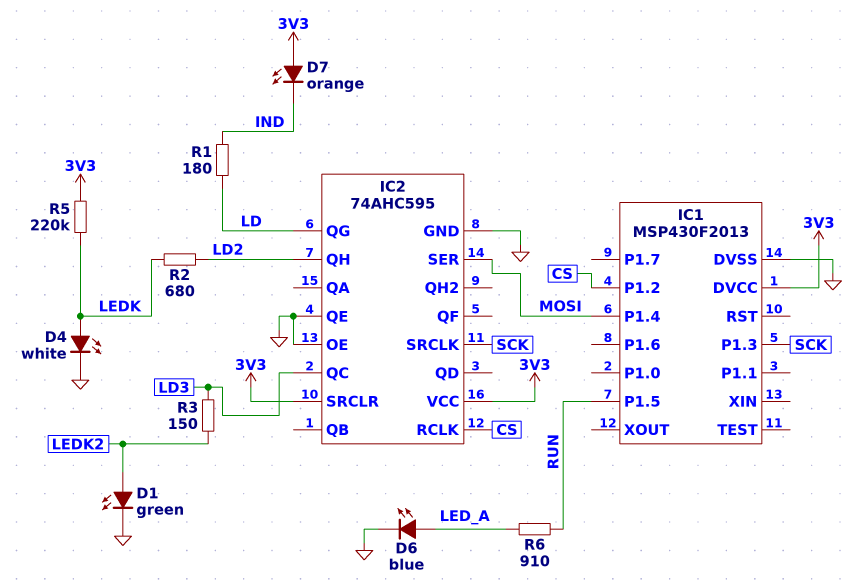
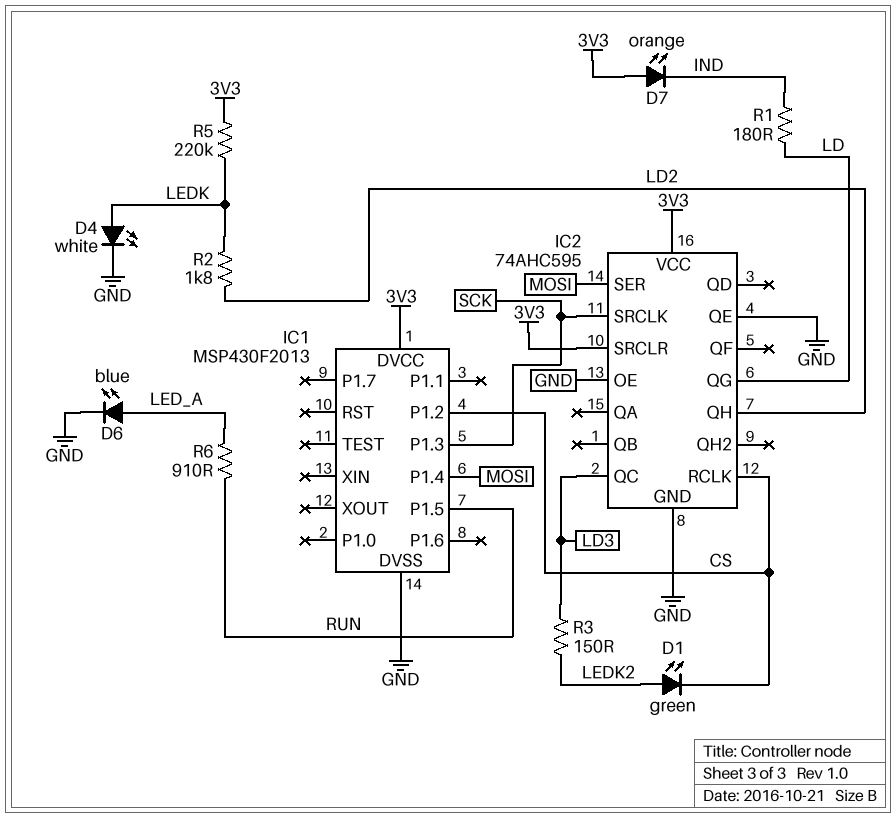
D1: LED green (A LEDK2, K GND) -> LED green (A LEDK2, K CS)
R2: 680 (LD2, LEDK) -> 1.8k (LD2, LEDK)

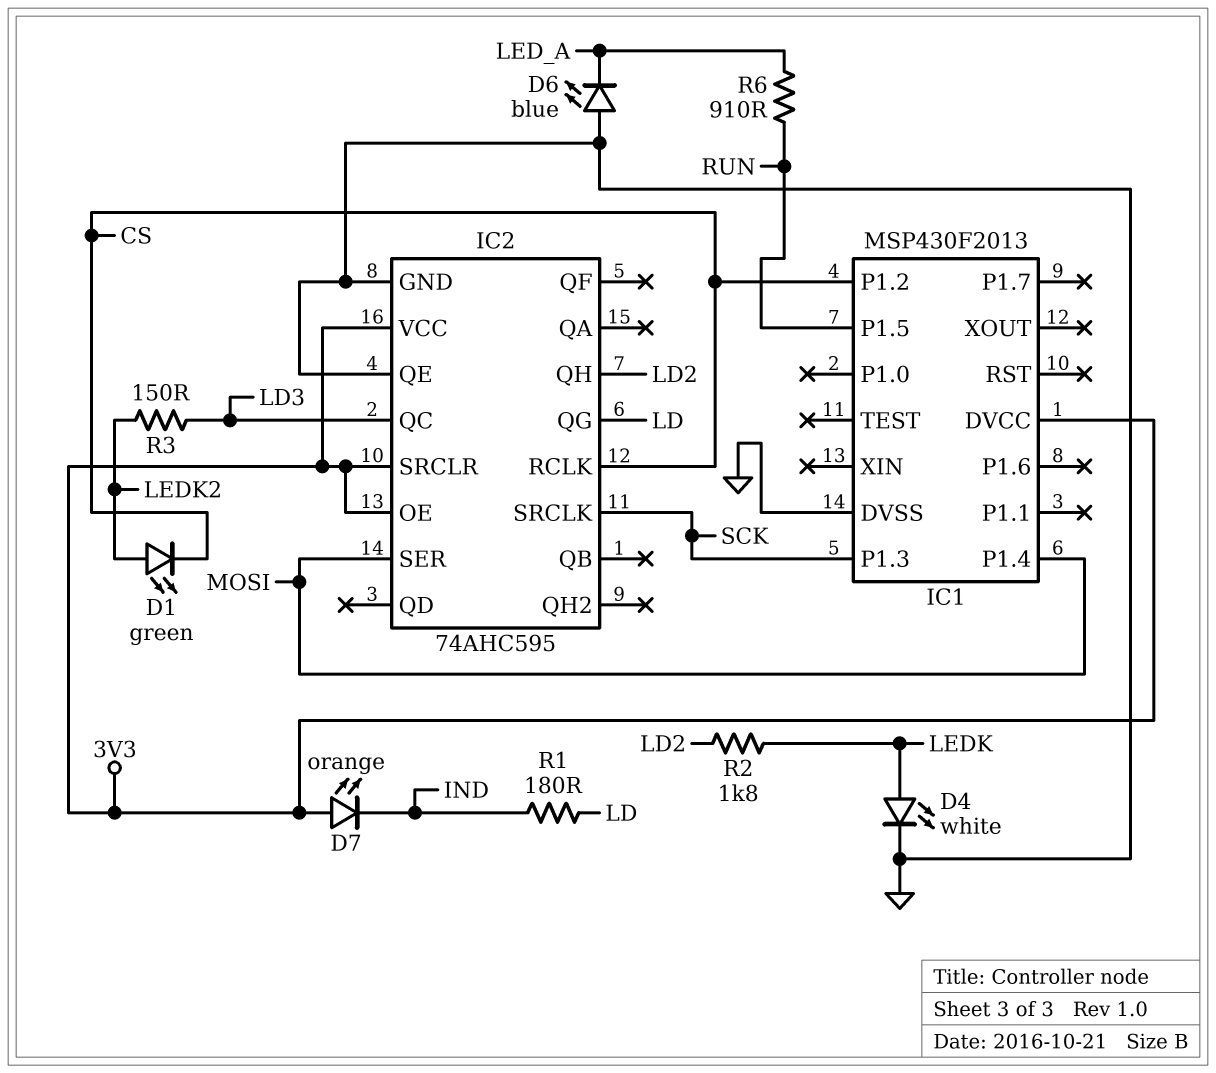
D6: LED blue (A LED_A, K GND) -> LED blue (A GND, K LED_A)
IC2 pin OE: GND -> 3V3
R5: 220k (3V3, LEDK) -> none

